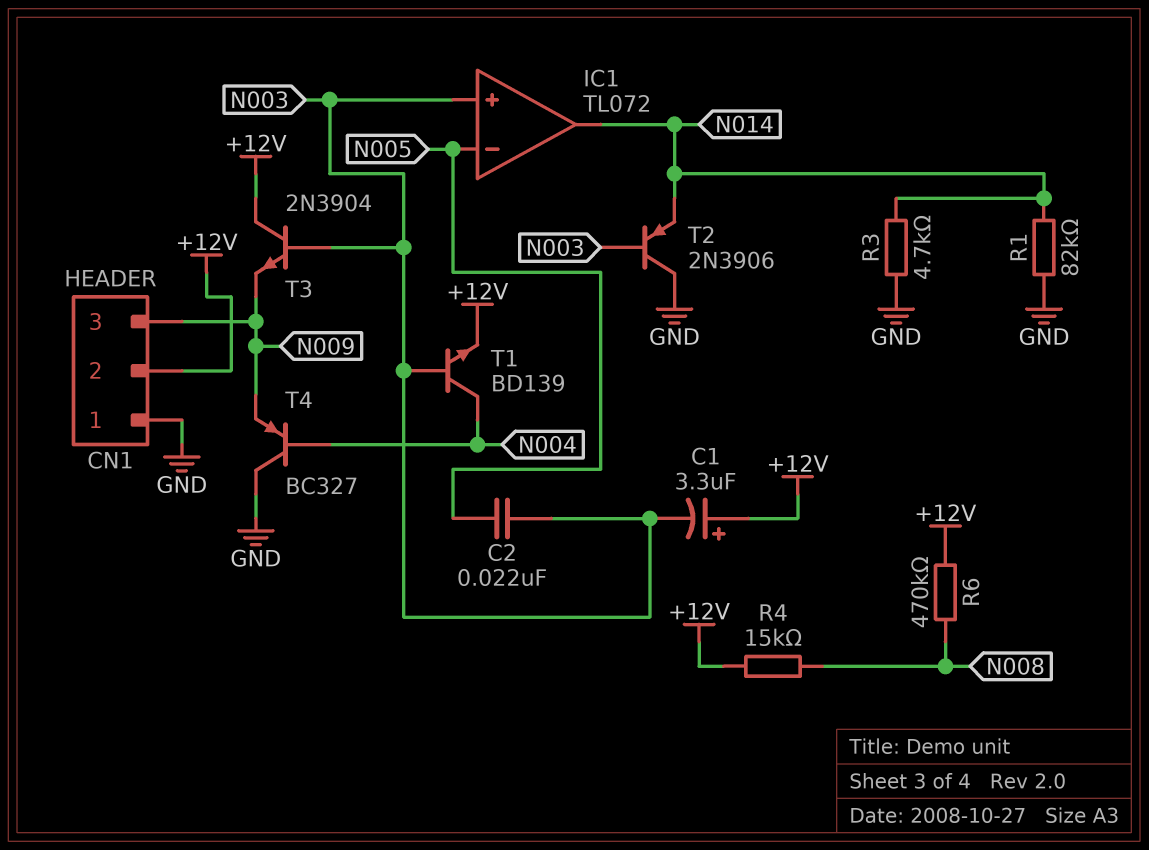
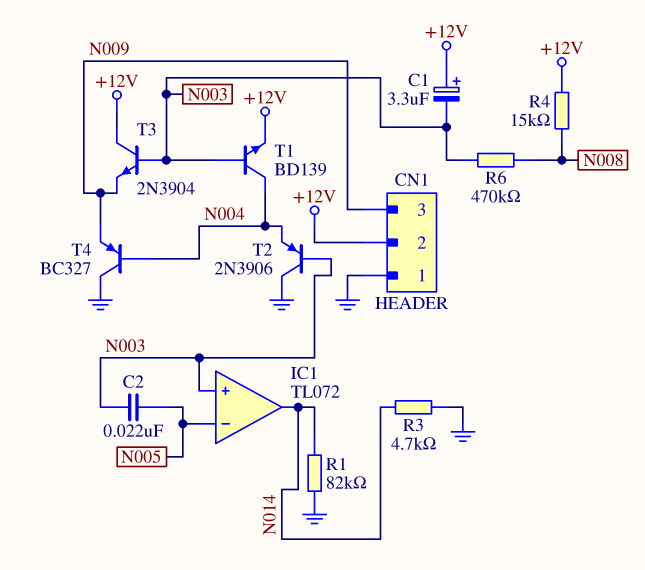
R6: 470k (+12V, N008) -> 470k (N003, N008)
T2: PNP 2N3906 (B N003, C GND, E N014) -> PNP 2N3906 (B N003, C GND, E N004)

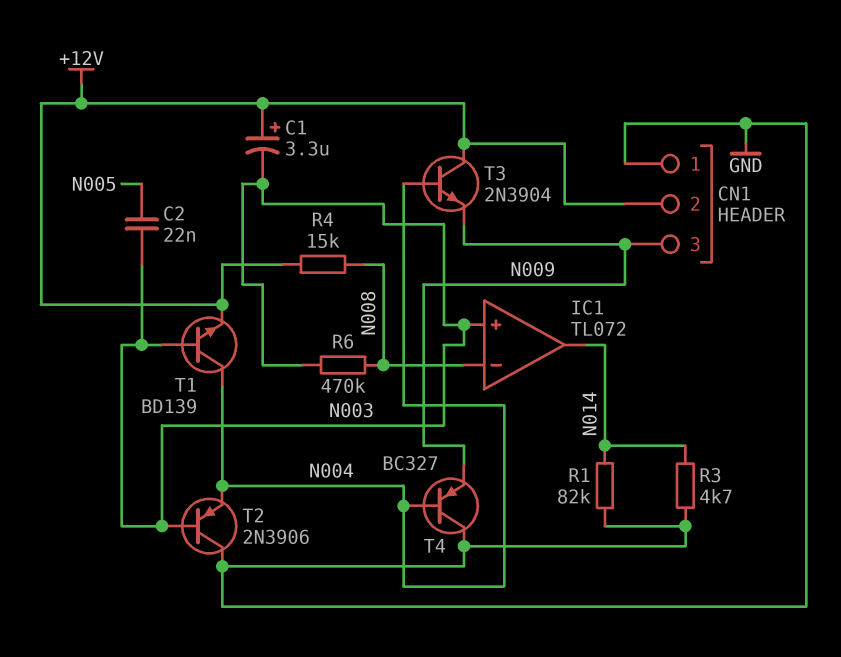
IC1 pin in-: N005 -> N008
T3: NPN 2N3904 (B N003, C +12V, E N009) -> NPN 2N3904 (B N004, C +12V, E N009)

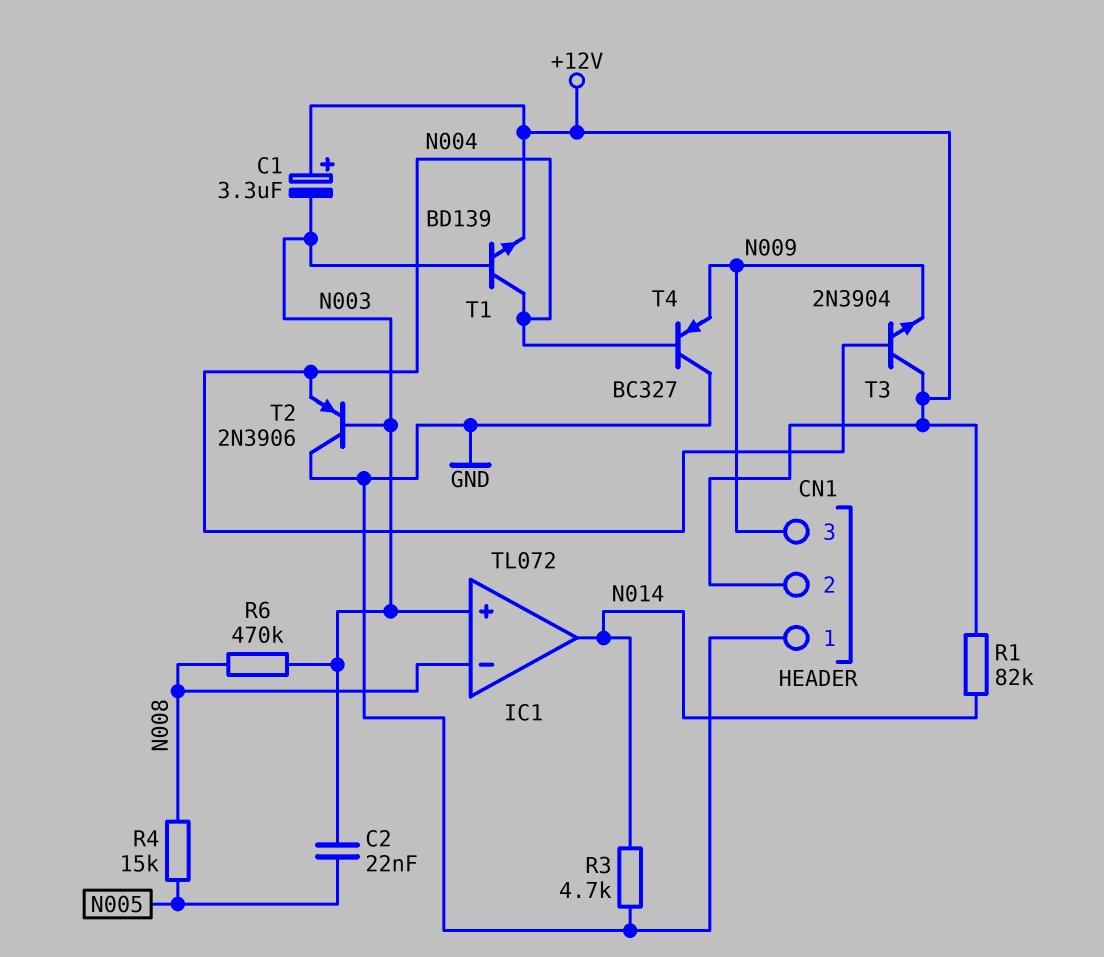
R1: 82k (GND, N014) -> 82k (+12V, N014)
R4: 15k (+12V, N008) -> 15k (N005, N008)

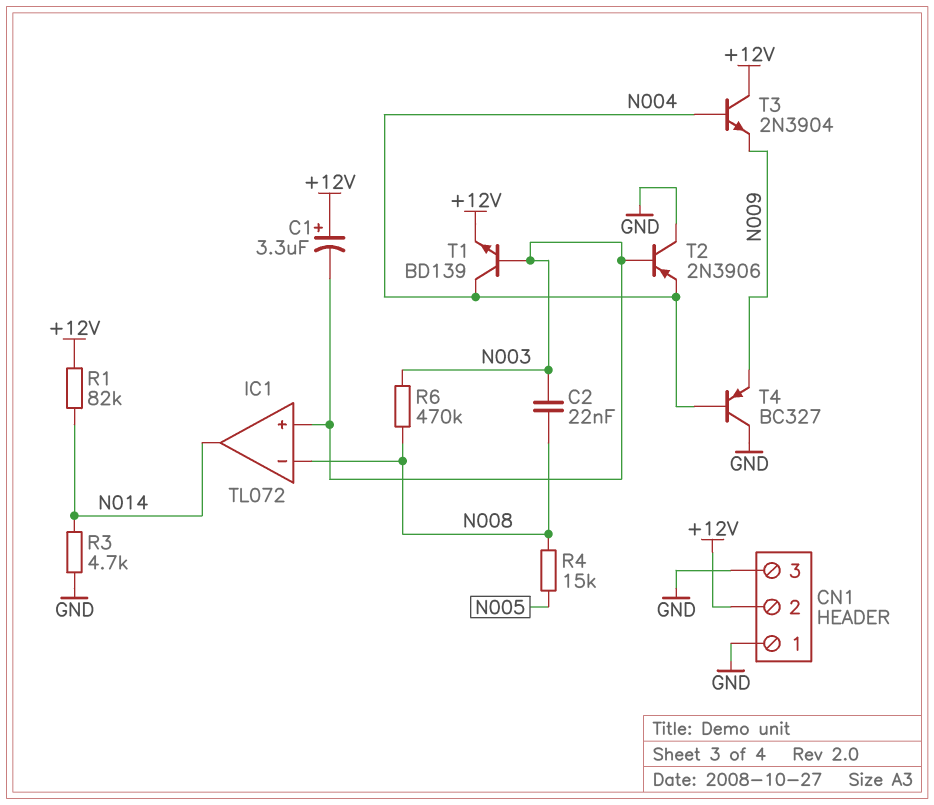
C2: 22nF (N003, N005) -> 22nF (N003, N008)
CN1 pin 3: N009 -> GND

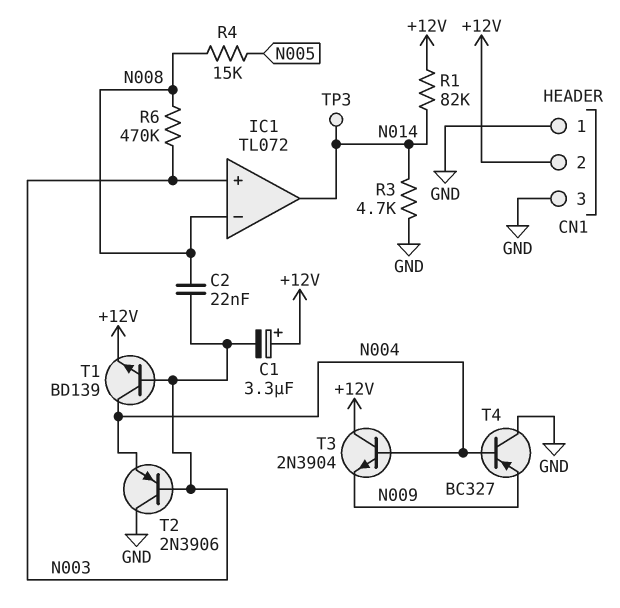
TP3: none -> test point (N014)

